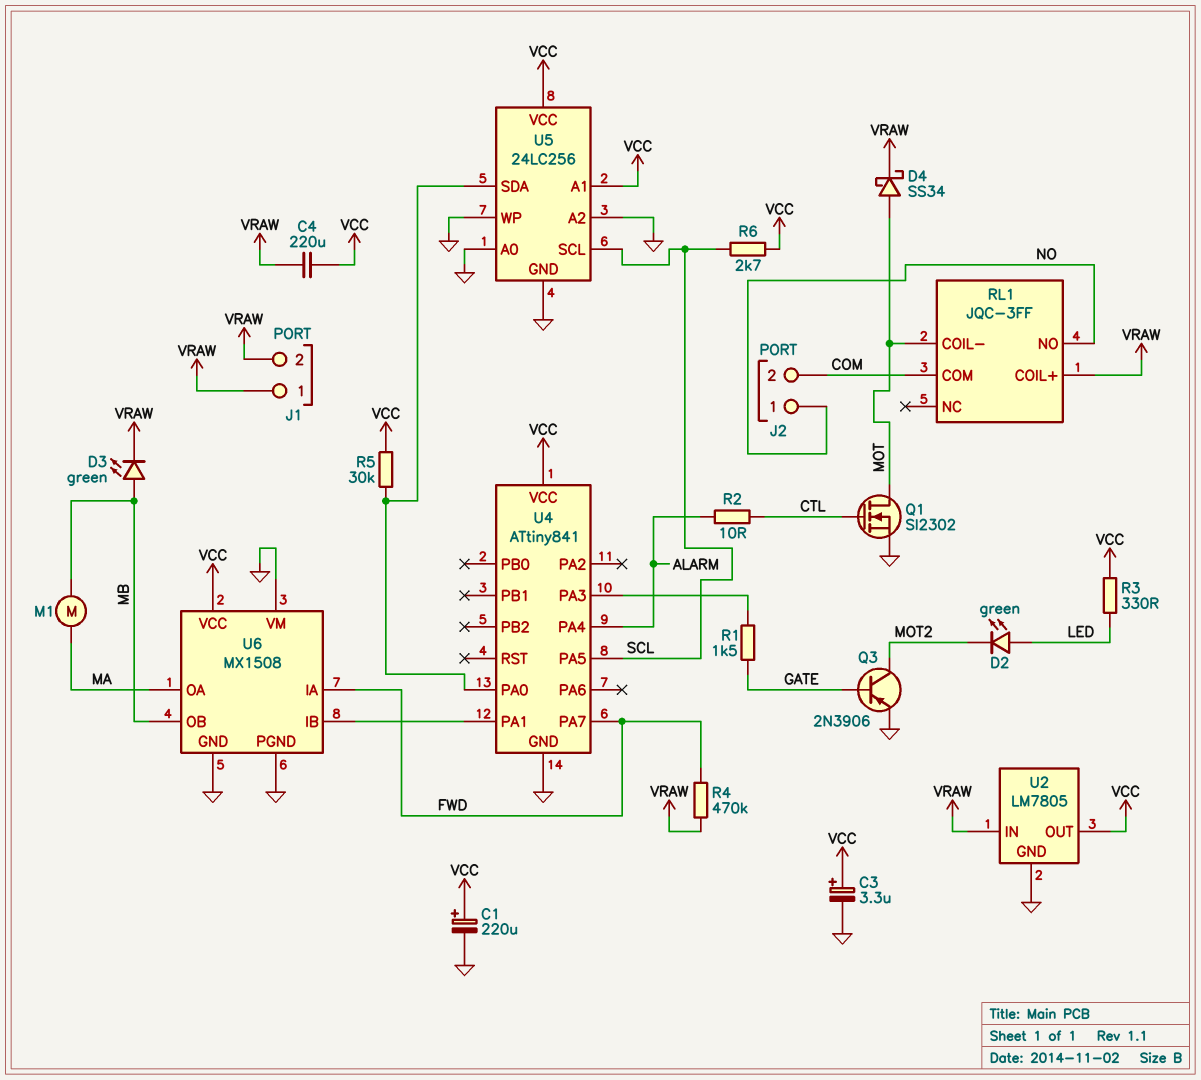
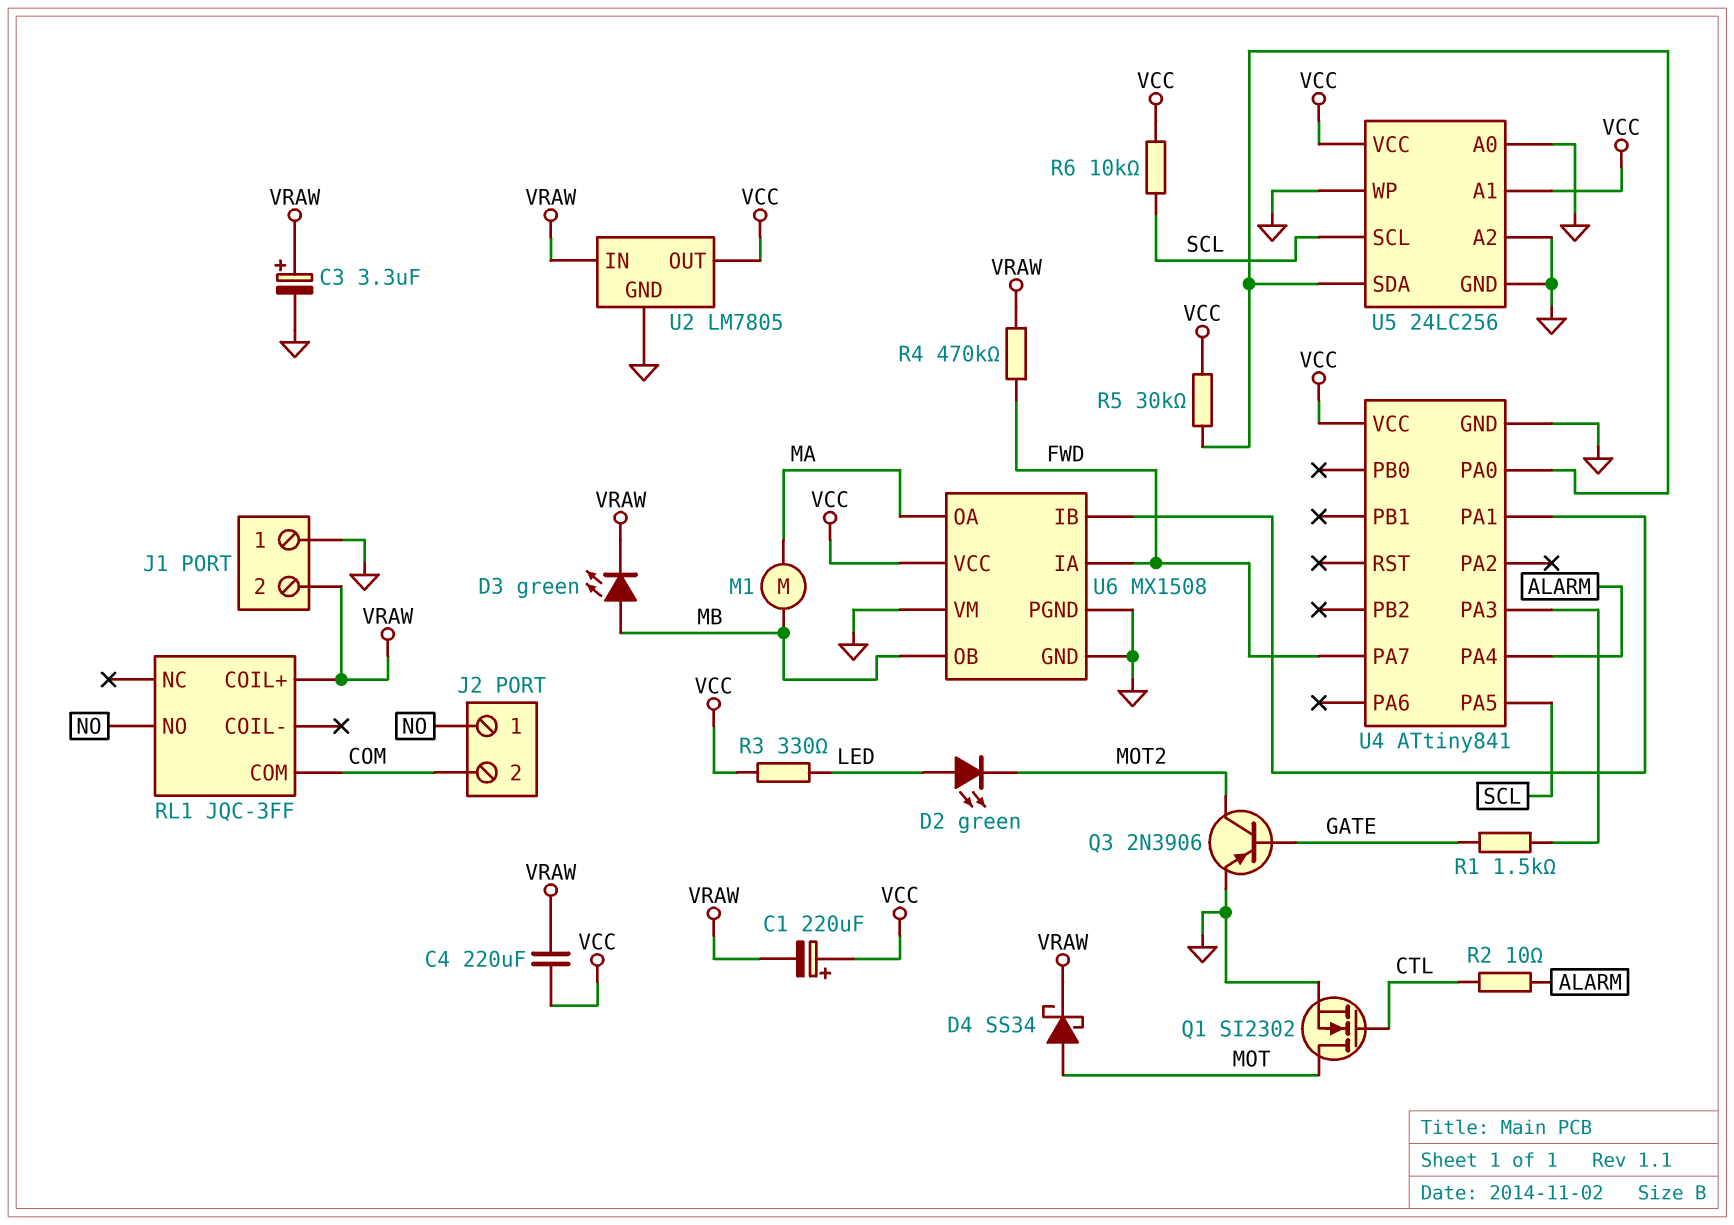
C1: 220uF (plus VCC, minus GND) -> 220uF (plus VCC, minus VRAW)
C3: 3.3uF (plus VCC, minus GND) -> 3.3uF (plus VRAW, minus GND)
J1 pin 1: VRAW -> GND
R6: 2.7k (SCL, VCC) -> 10k (SCL, VCC)
RL1 pin COIL-: MOT -> none

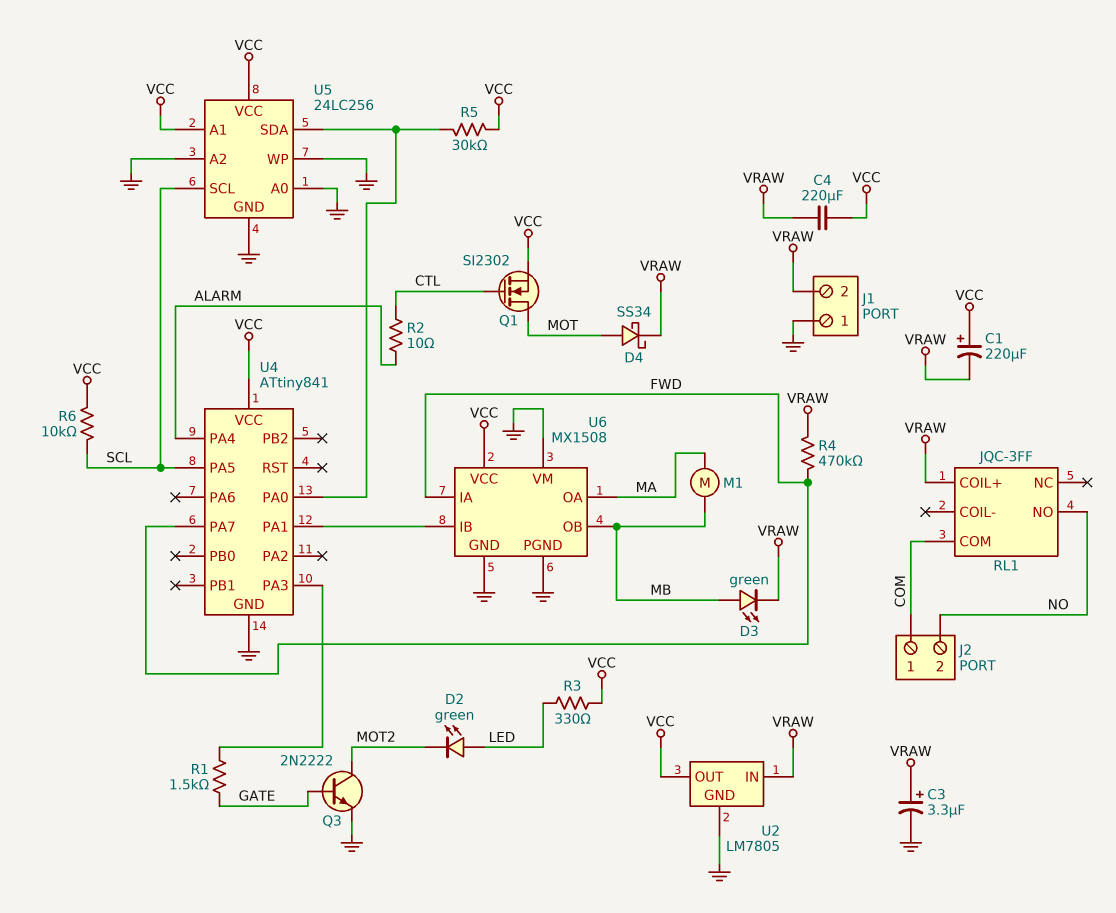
J2 pin 1: NO -> COM
J2 pin 2: COM -> NO
Q1: NMOS SI2302 (G CTL, D MOT, S GND) -> NMOS SI2302 (G CTL, D MOT, S VCC)
Q3: PNP 2N3906 (B GATE, C MOT2, E GND) -> NPN 2N2222 (B GATE, C MOT2, E GND)

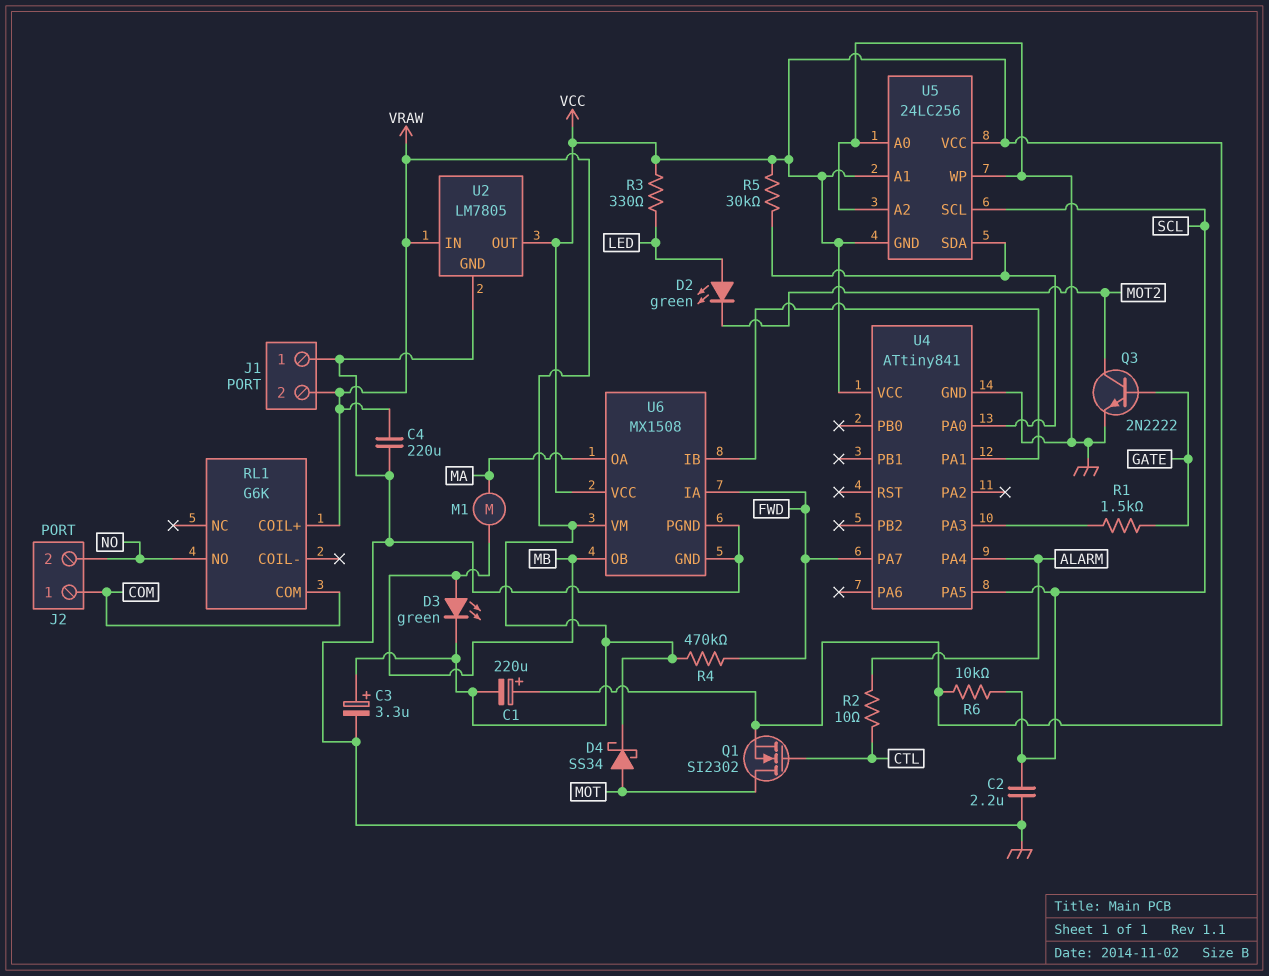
C2: none -> 2.2uF (GND, SCL)
C4: 220uF (VCC, VRAW) -> 220uF (GND, VRAW)
RL1: JQC-3FF -> G6K
U5 pin GND: GND -> VCC
U6 pin VM: GND -> VRAW

